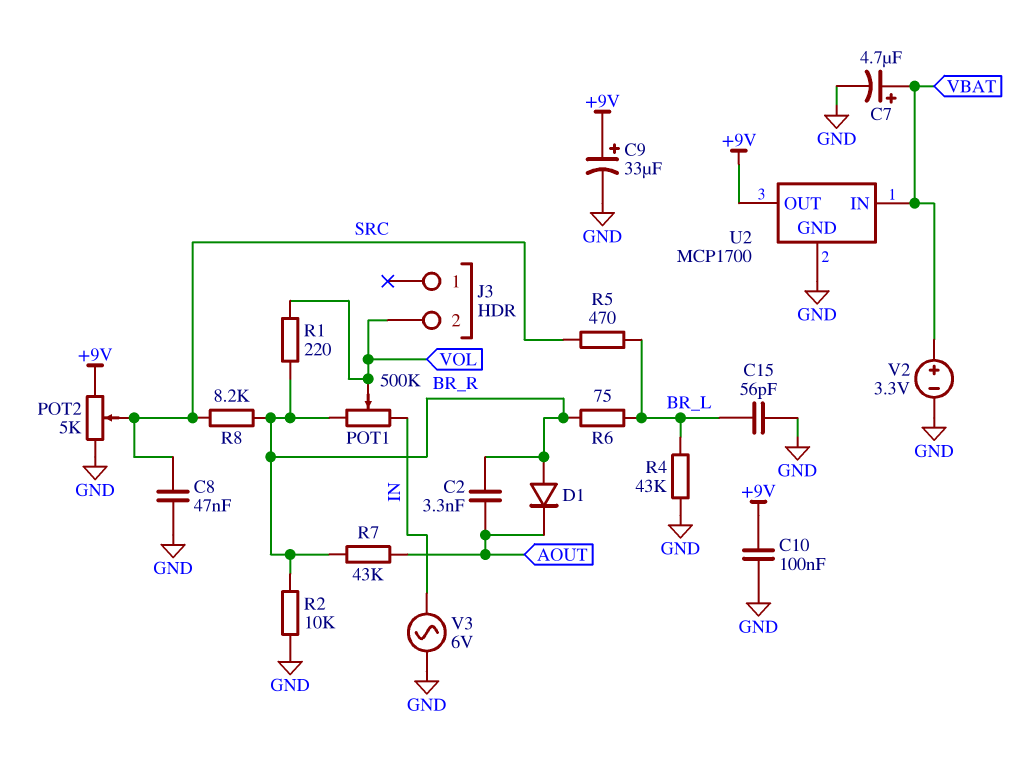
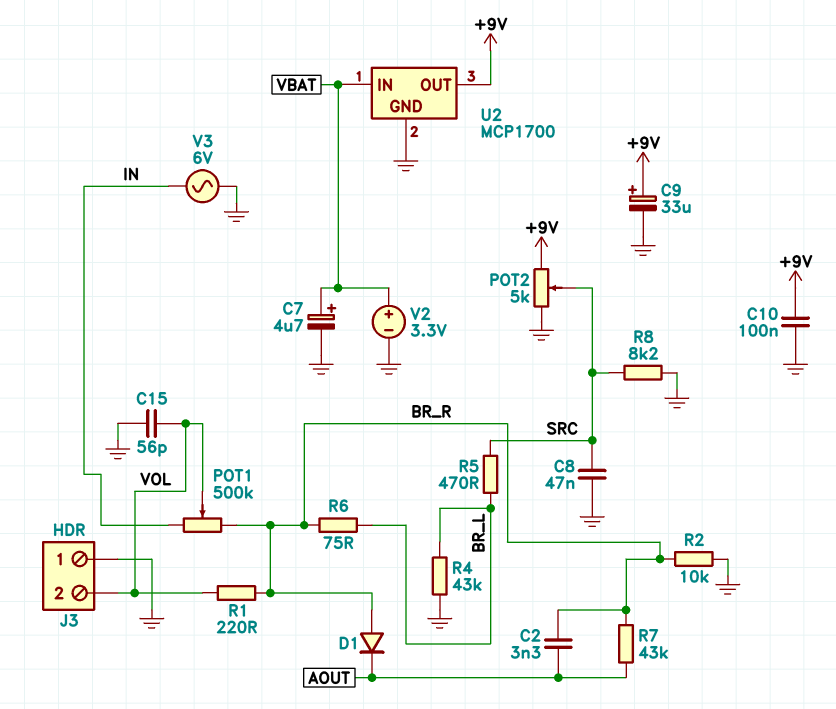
C15: 56pF (BR_L, GND) -> 56pF (GND, VOL)
J3 pin 1: none -> GND
R8: 8.2k (BR_R, SRC) -> 8.2k (GND, SRC)

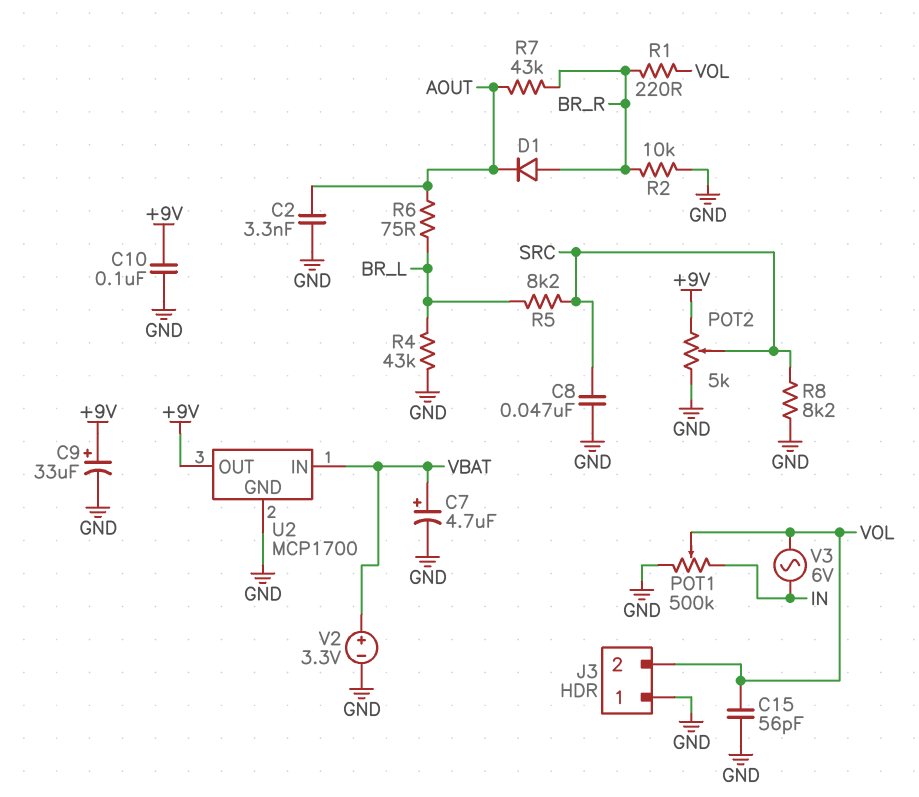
C2: 3.3nF (AOUT, BR_R) -> 3.3nF (AOUT, GND)
POT1: 500k (BR_R, IN, wiper VOL) -> 500k (GND, IN, wiper VOL)
R5: 470 (BR_L, SRC) -> 8.2k (BR_L, SRC)
R6: 75 (BR_L, BR_R) -> 75 (AOUT, BR_L)
V3: AC 6V (GND, IN) -> AC 6V (IN, VOL)

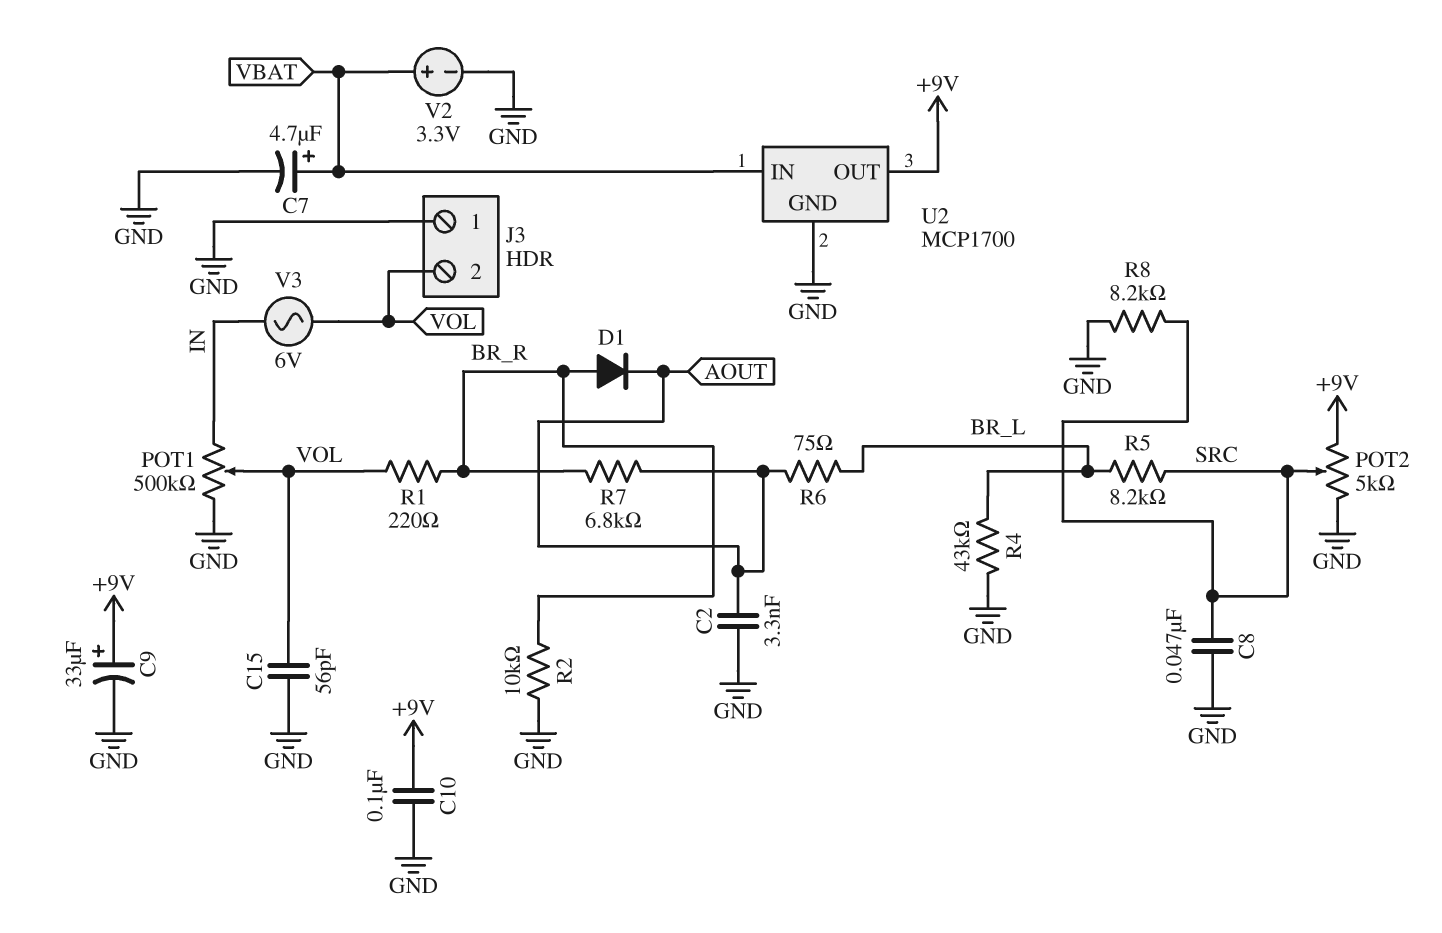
R7: 43k (AOUT, BR_R) -> 6.8k (AOUT, BR_R)

